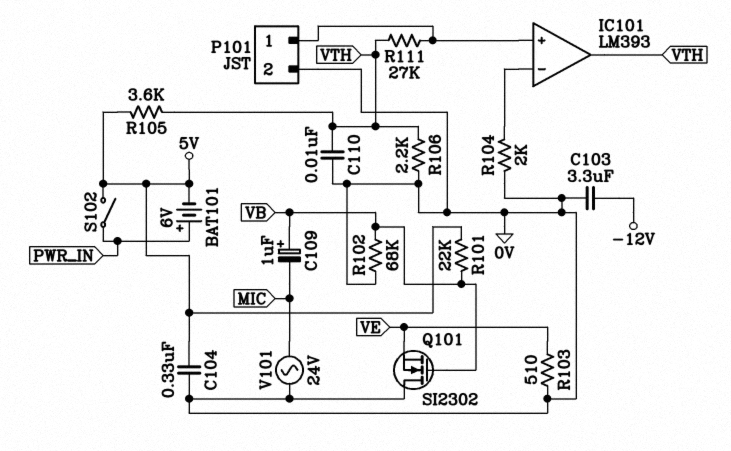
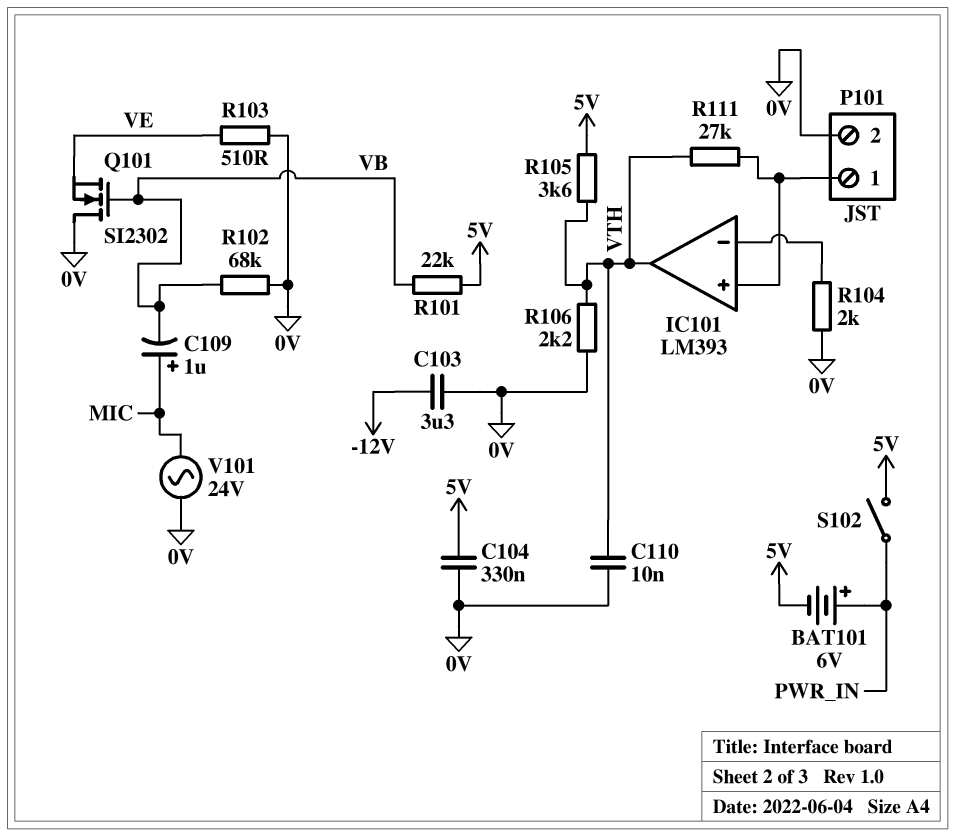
C109: 1uF (plus VB, minus MIC) -> 1uF (plus MIC, minus VB)

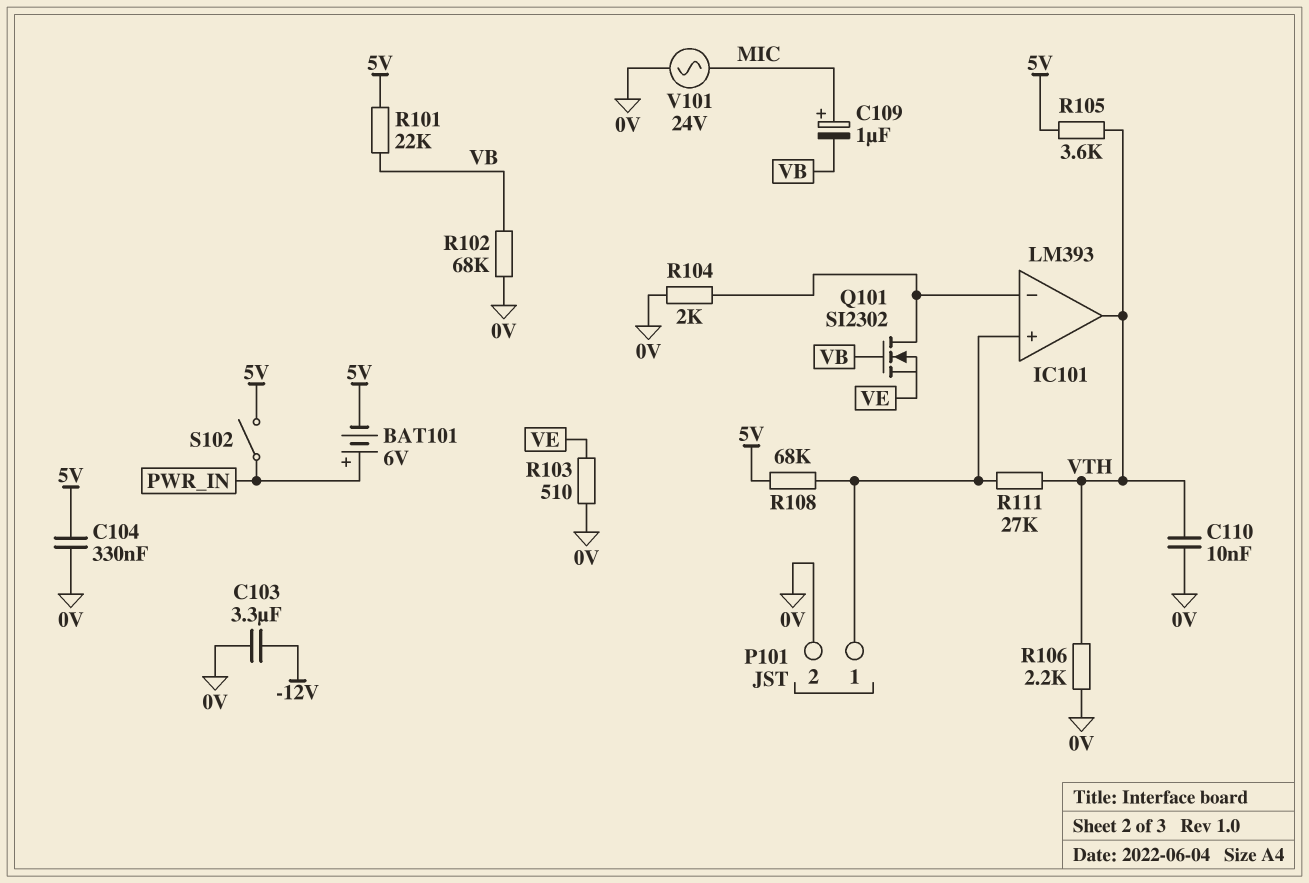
Q101: NMOS SI2302 (G VB, D 0V, S VE) -> NMOS SI2302 (G VB, D IC101/in-, S VE)
R108: none -> 68k (5V, IC101/in+)

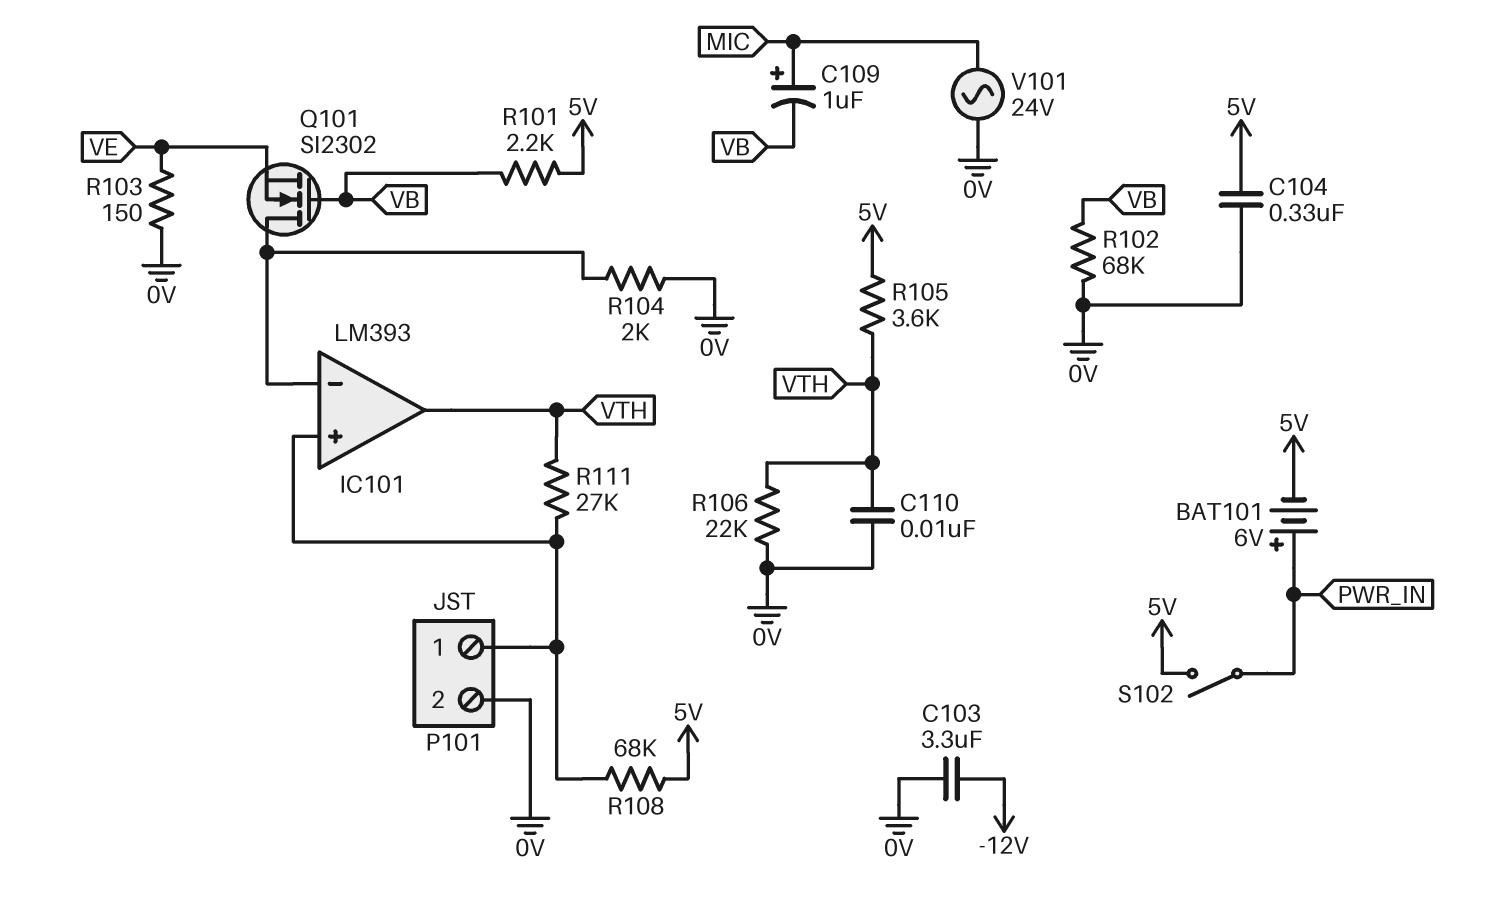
R101: 22k (5V, VB) -> 2.2k (5V, VB)
R103: 510 (0V, VE) -> 150 (0V, VE)
R106: 2.2k (0V, VTH) -> 22k (0V, VTH)

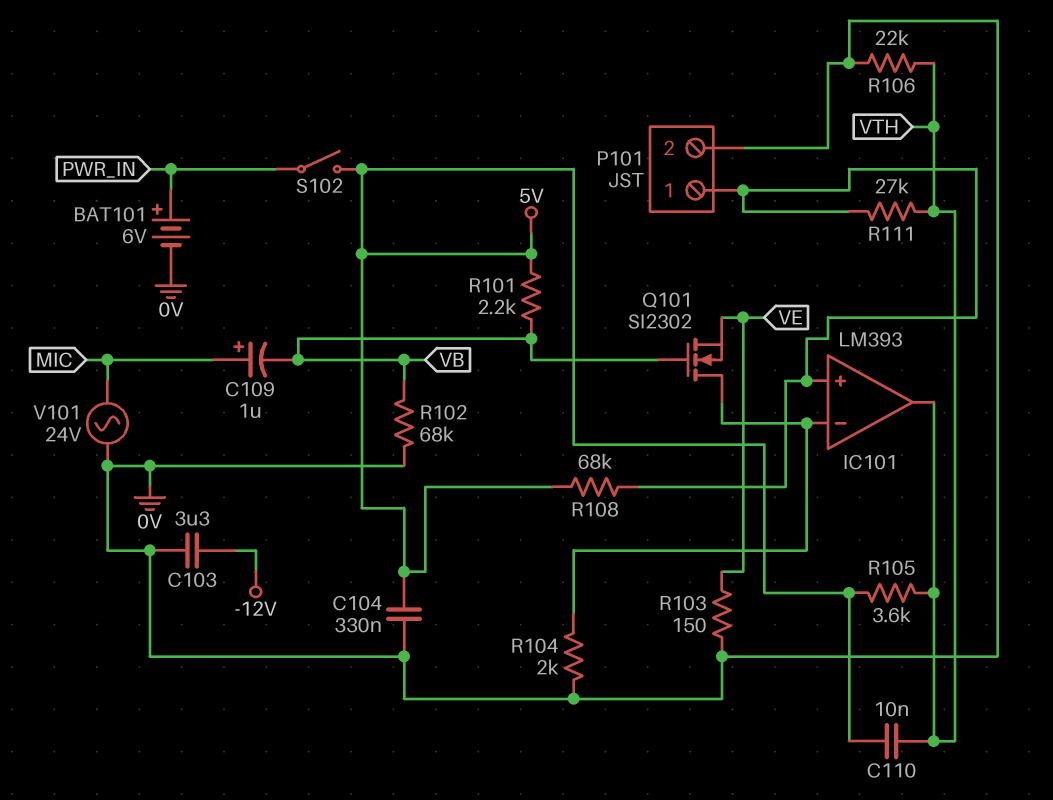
BAT101: 6V (plus PWR_IN, minus 5V) -> 6V (plus PWR_IN, minus 0V)
C110: 10nF (0V, VTH) -> 10nF (5V, VTH)

